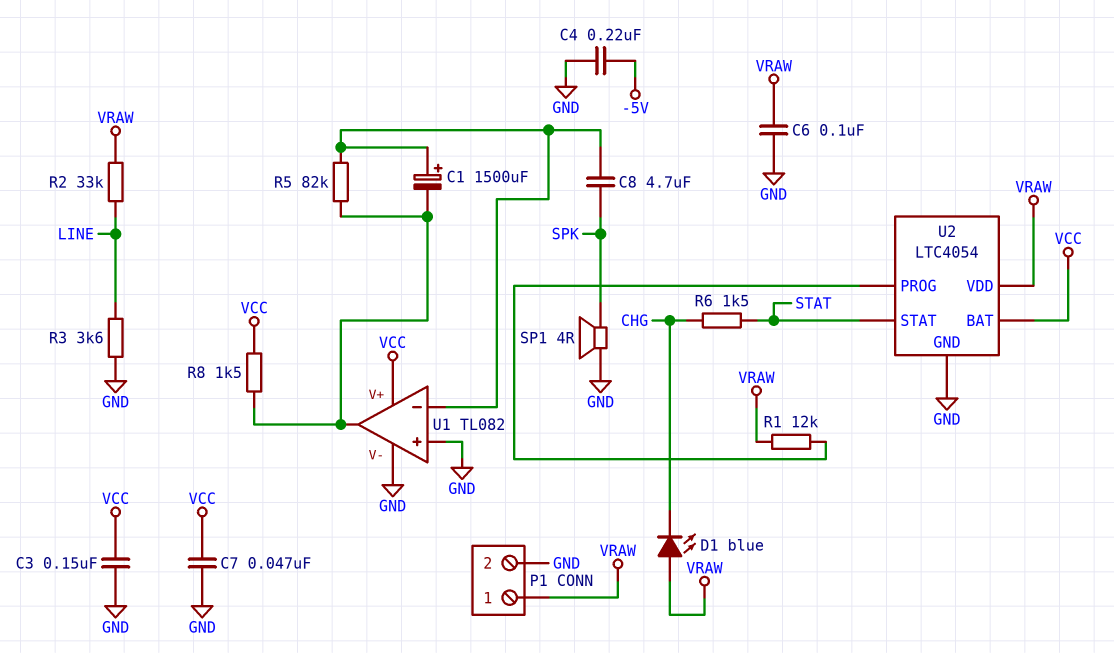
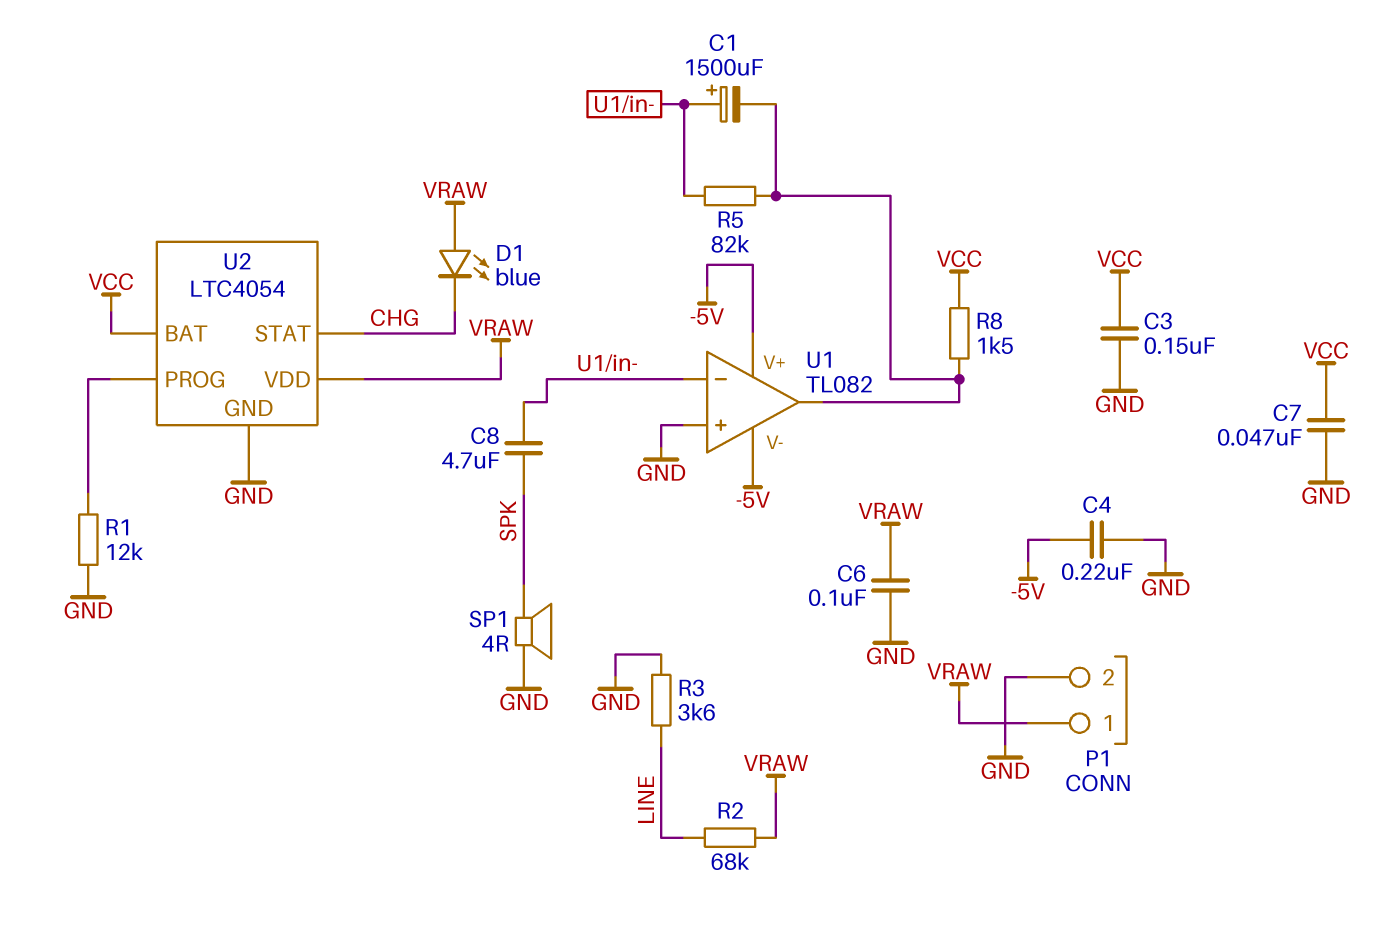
R1: 12k (U2/PROG, VRAW) -> 12k (GND, U2/PROG)
R2: 33k (LINE, VRAW) -> 68k (LINE, VRAW)
R6: 1.5k (CHG, STAT) -> none
U1 pin V+: VCC -> -5V
U1 pin V-: GND -> -5V
U2 pin STAT: STAT -> CHG

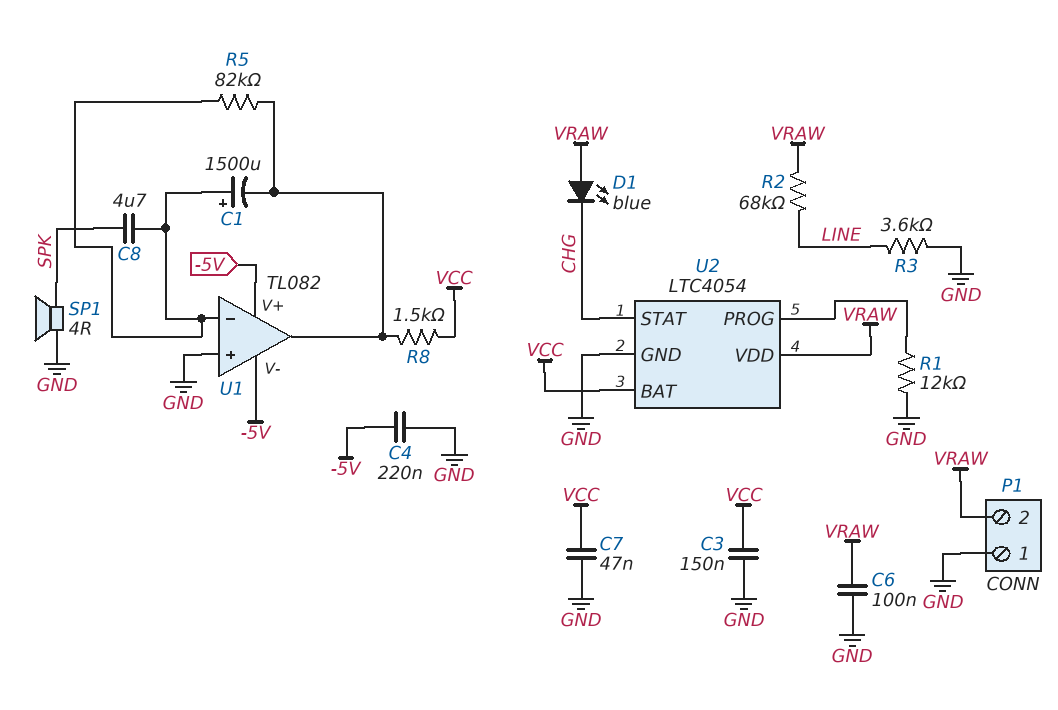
P1 pin 1: VRAW -> GND
P1 pin 2: GND -> VRAW

